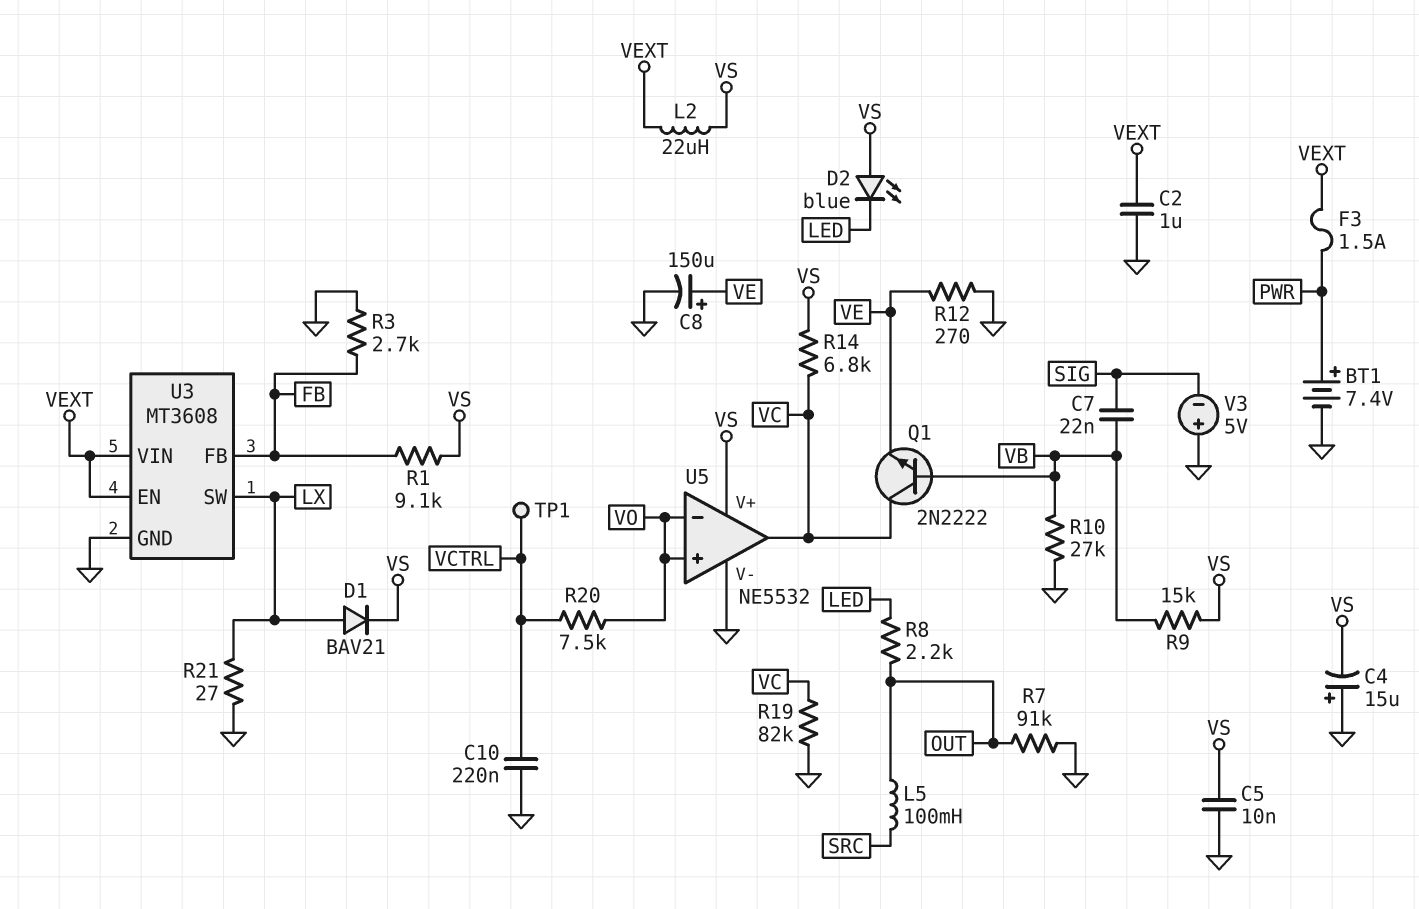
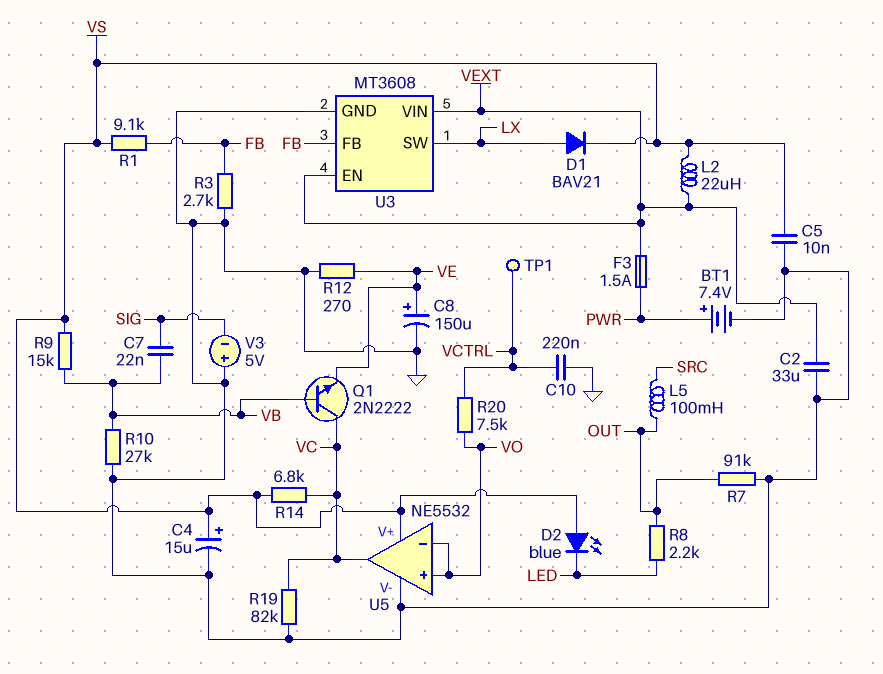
C2: 1uF (GND, VEXT) -> 33uF (GND, VEXT)
C4: 15uF (plus GND, minus VS) -> 15uF (plus VS, minus GND)
R21: 27 (GND, LX) -> none

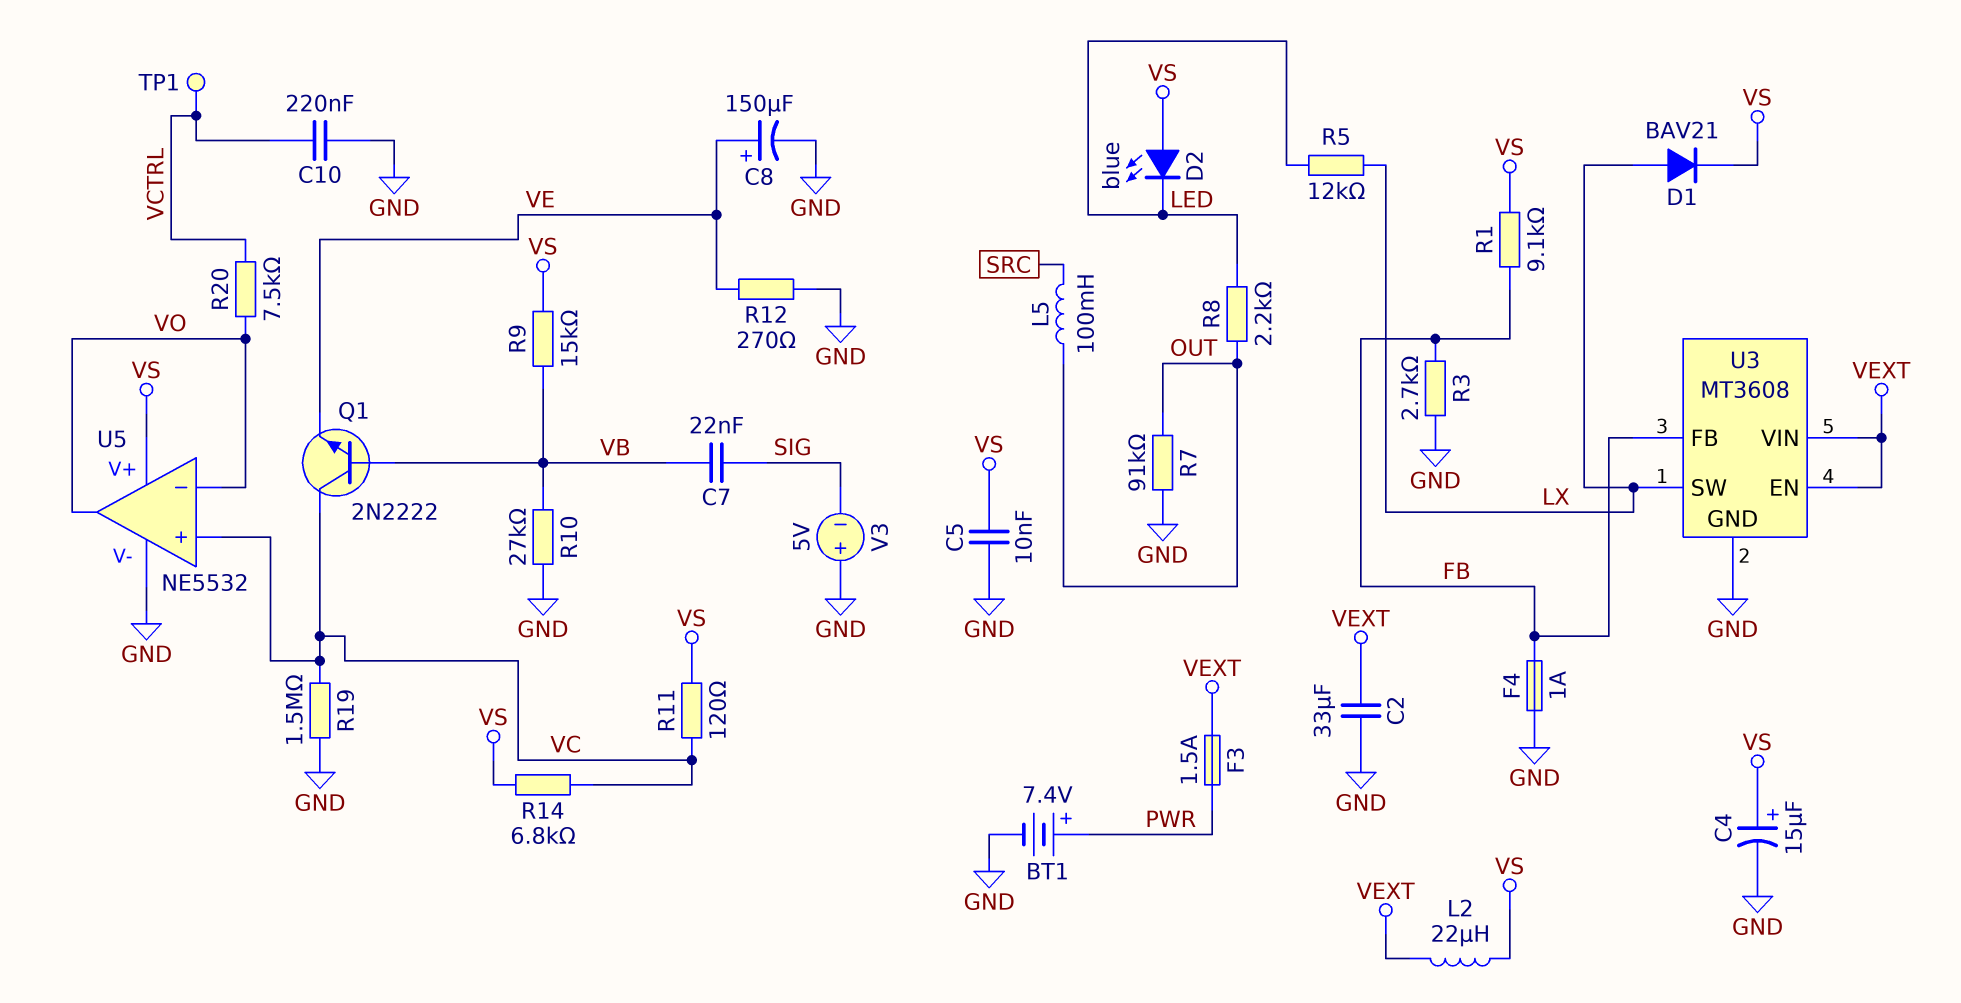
F4: none -> 1A (FB, GND)
R5: none -> 12k (LED, LX)
R11: none -> 120 (VC, VS)
R19: 82k (GND, VC) -> 1.5M (GND, VC)
U5 pin in+: VO -> VC
U5 pin out: VC -> VO

